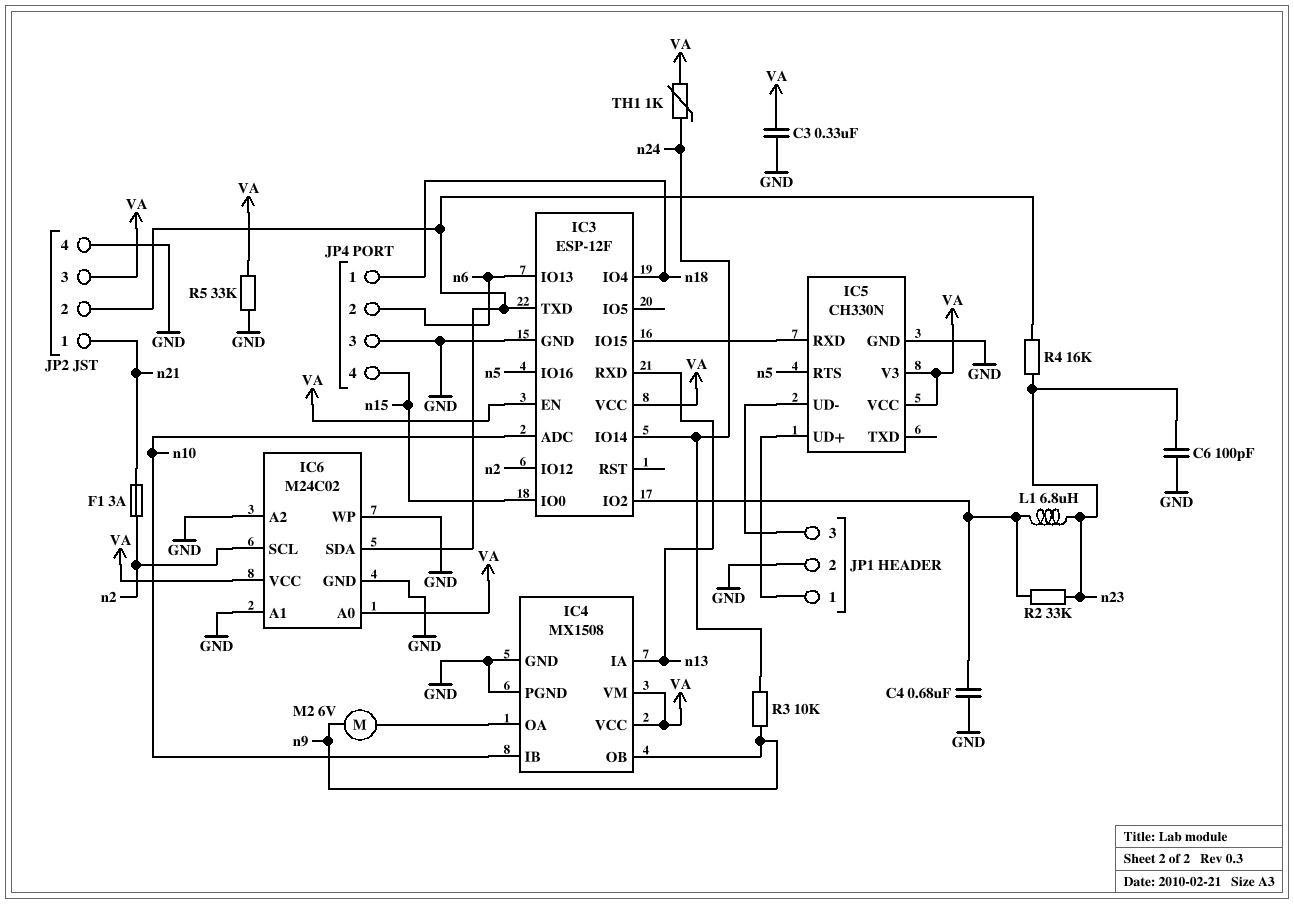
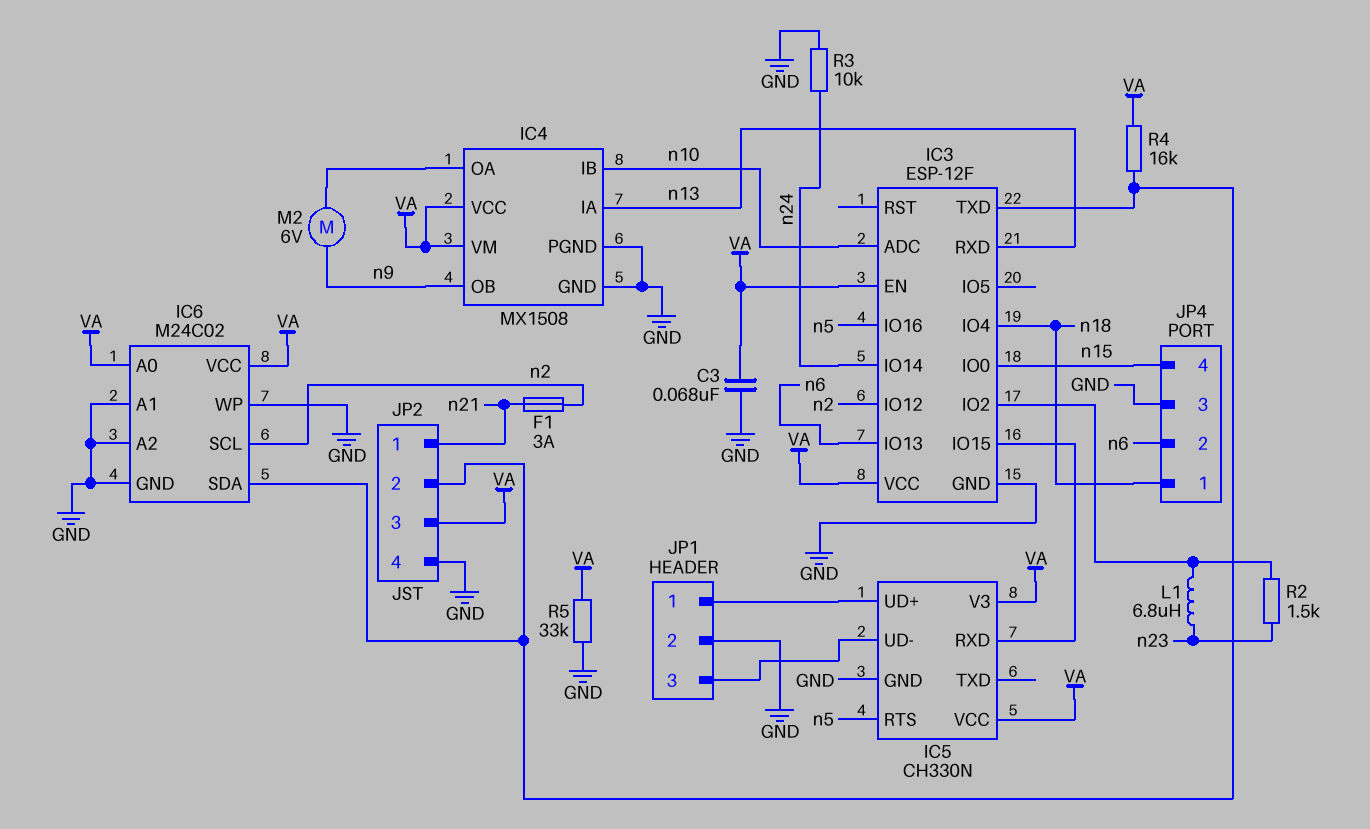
C3: 330nF (GND, VA) -> 68nF (GND, VA)
C4: 680nF (GND, IC3/IO2) -> none
C6: 100pF (GND, n23) -> none
R2: 33k (IC3/IO2, n23) -> 1.5k (IC3/IO2, n23)
R3: 10k (n9, n24) -> 10k (GND, n24)
R4: 16k (IC3/TXD, n23) -> 16k (IC3/TXD, VA)
TH1: 1k (VA, n24) -> none

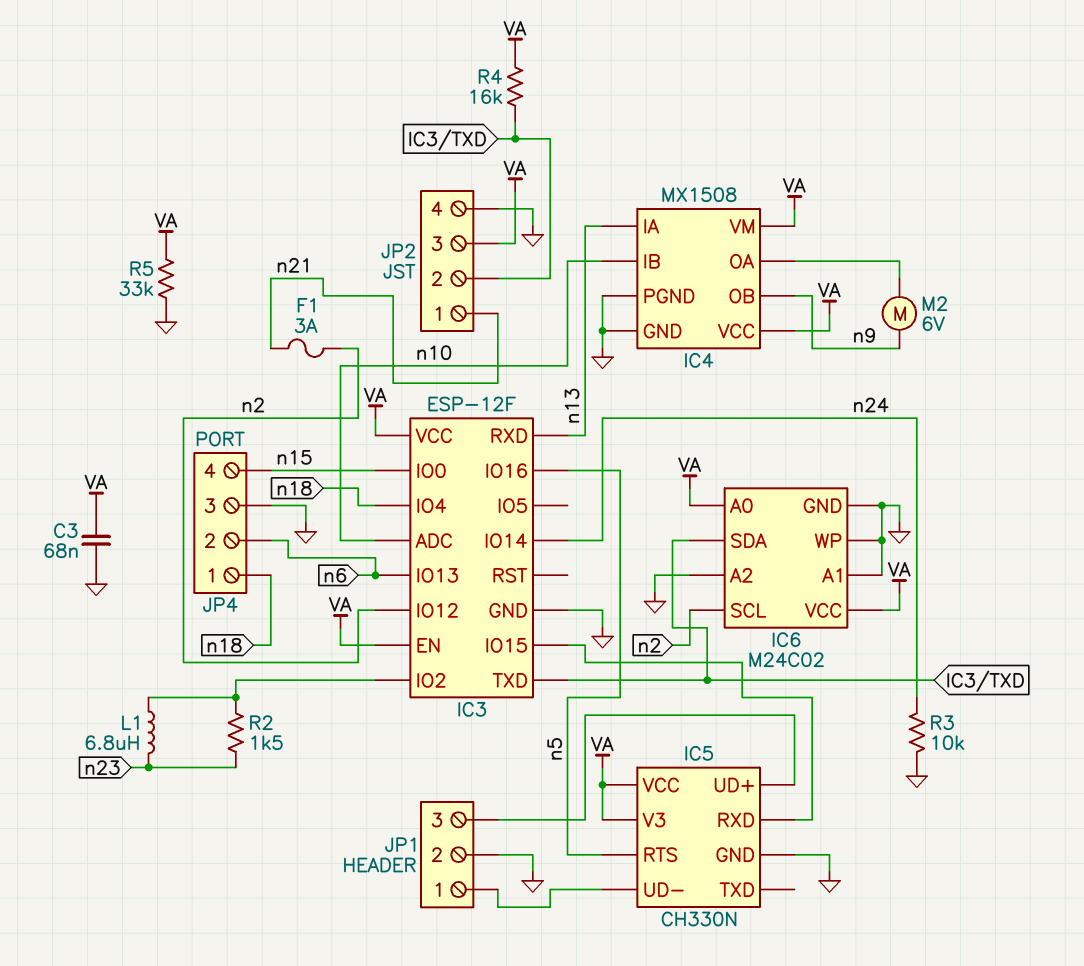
JP1 pin 1: IC5/UD+ -> IC5/UD-
JP1 pin 3: IC5/UD- -> IC5/UD+

